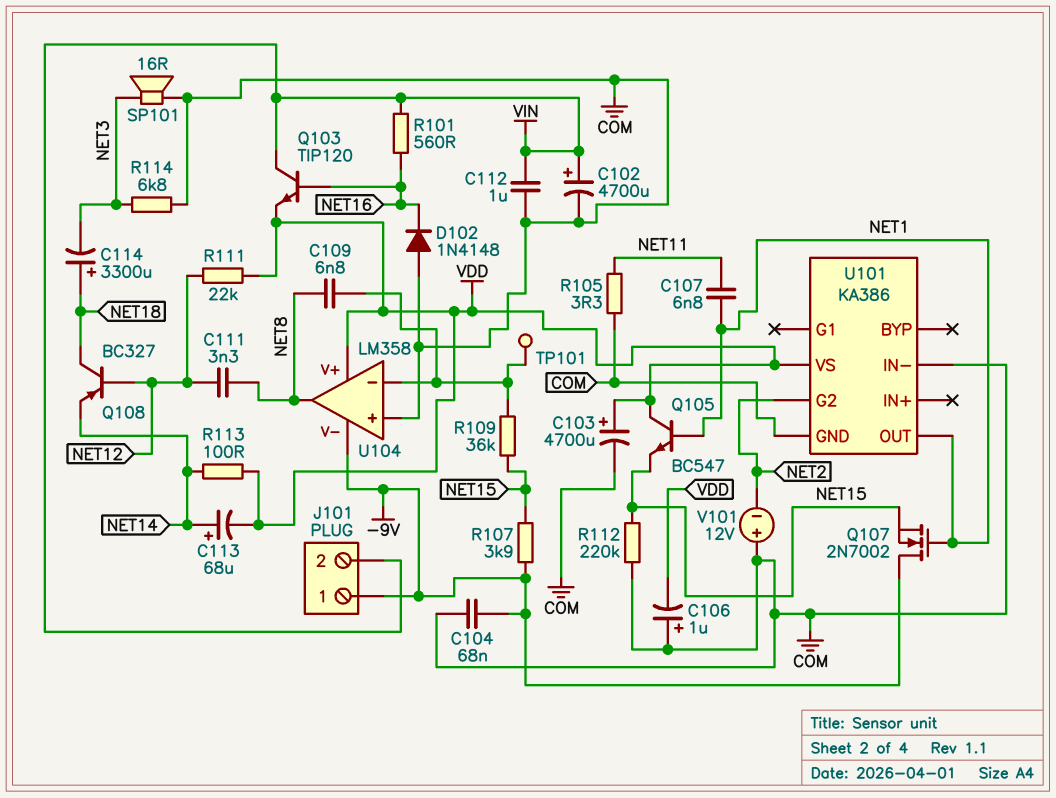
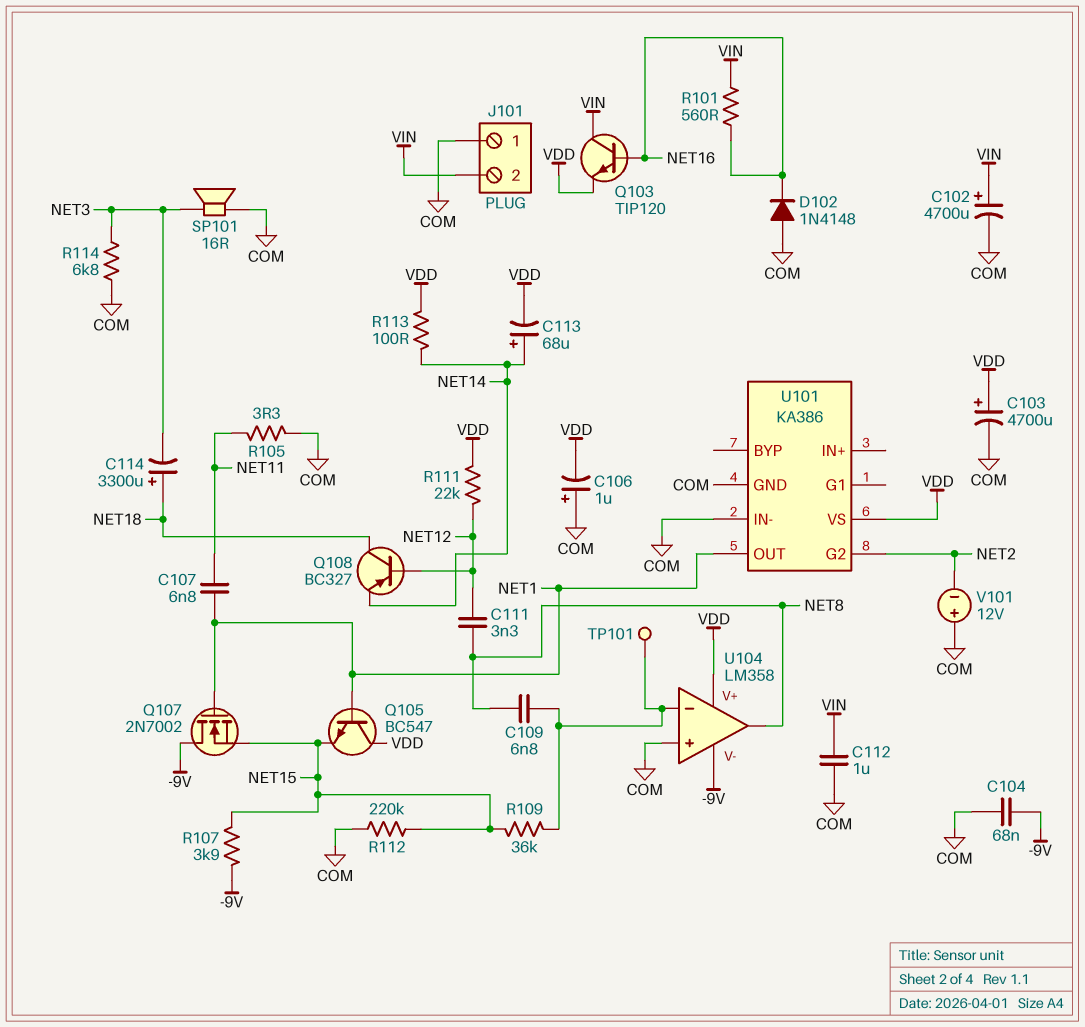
J101 pin 1: -9V -> COM

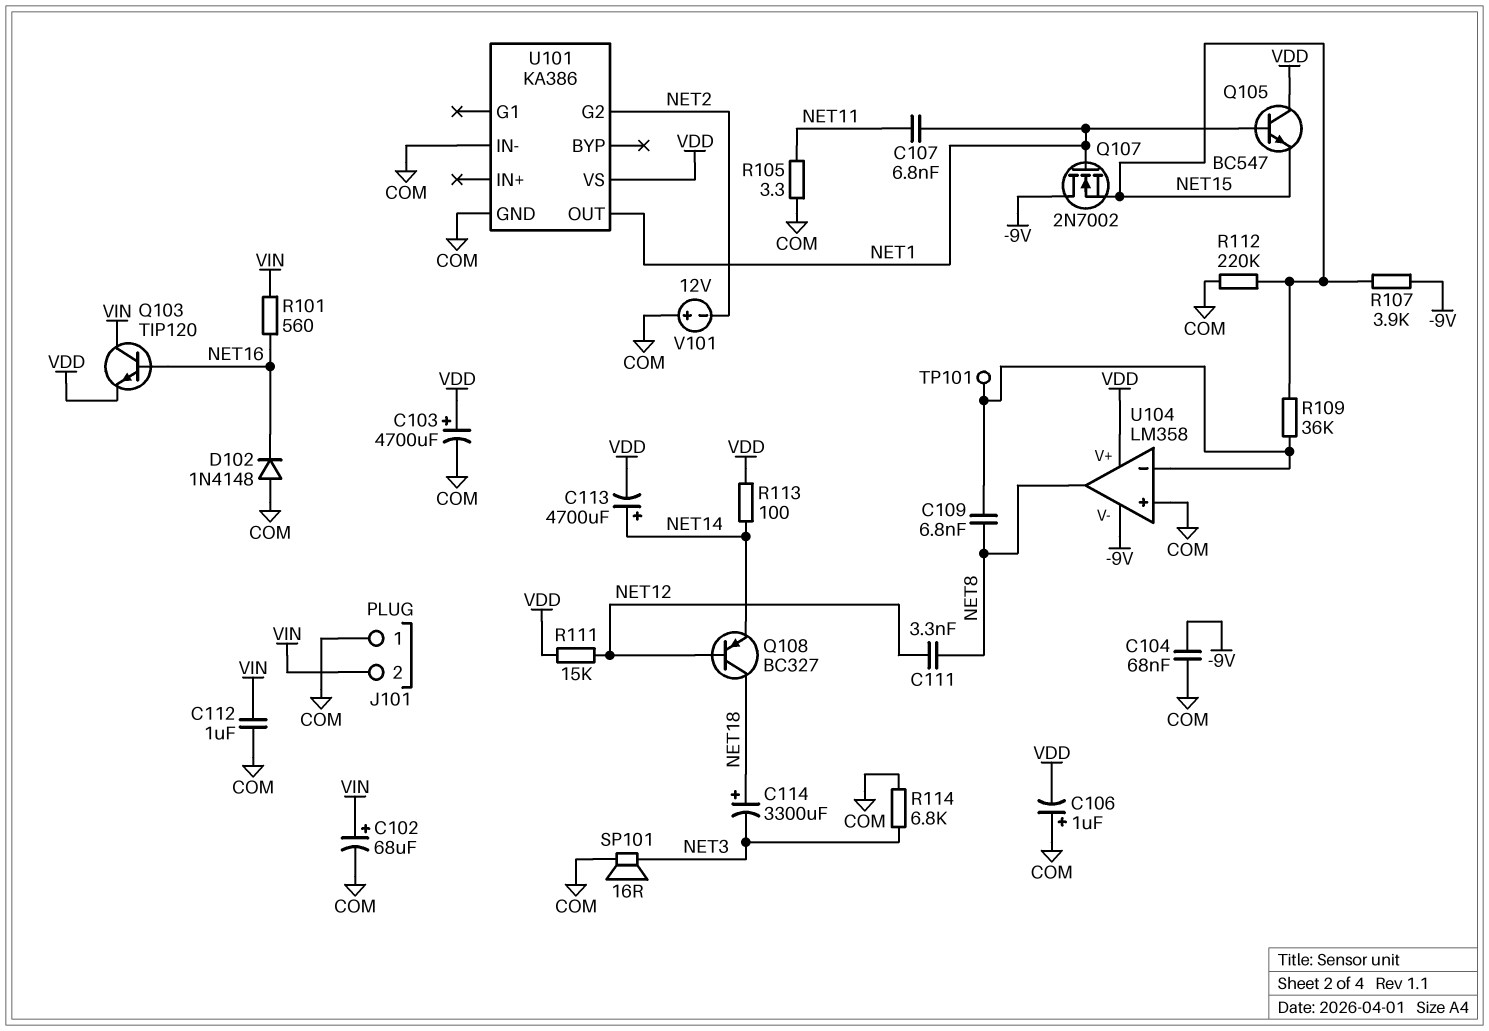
C102: 4700uF (plus VIN, minus COM) -> 68uF (plus VIN, minus COM)
C113: 68uF (plus NET14, minus VDD) -> 4700uF (plus NET14, minus VDD)
R111: 22k (NET12, VDD) -> 15k (NET12, VDD)

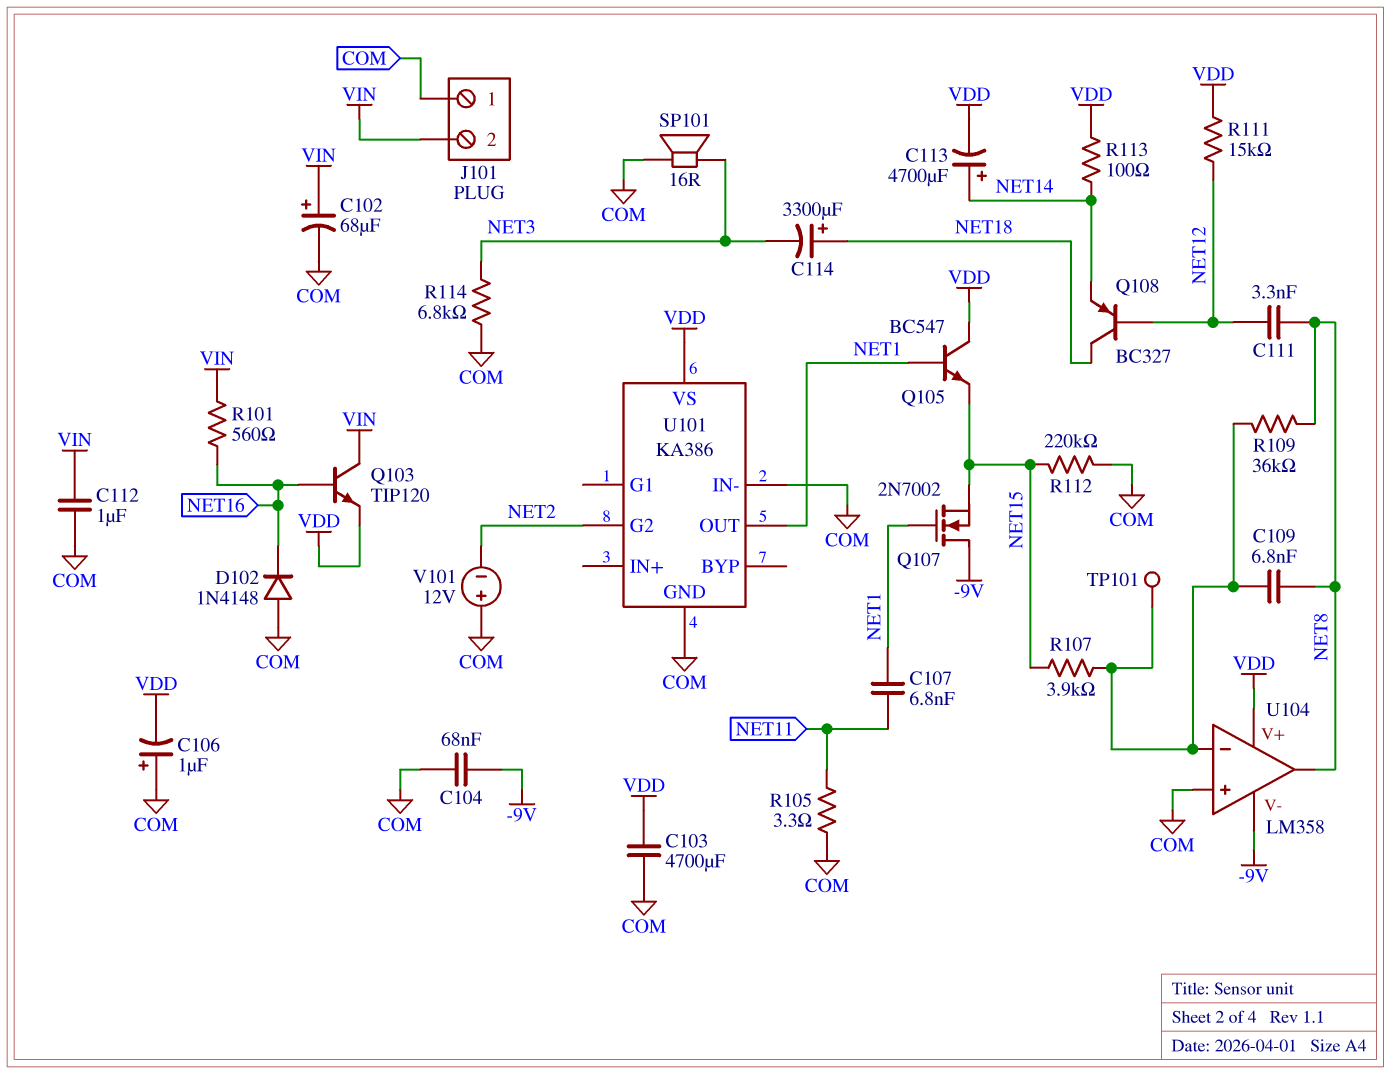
C103: 4700uF (plus VDD, minus COM) -> 4700uF (COM, VDD)
R107: 3.9k (-9V, NET15) -> 3.9k (NET15, U104/in-)
R109: 36k (NET15, U104/in-) -> 36k (NET8, U104/in-)

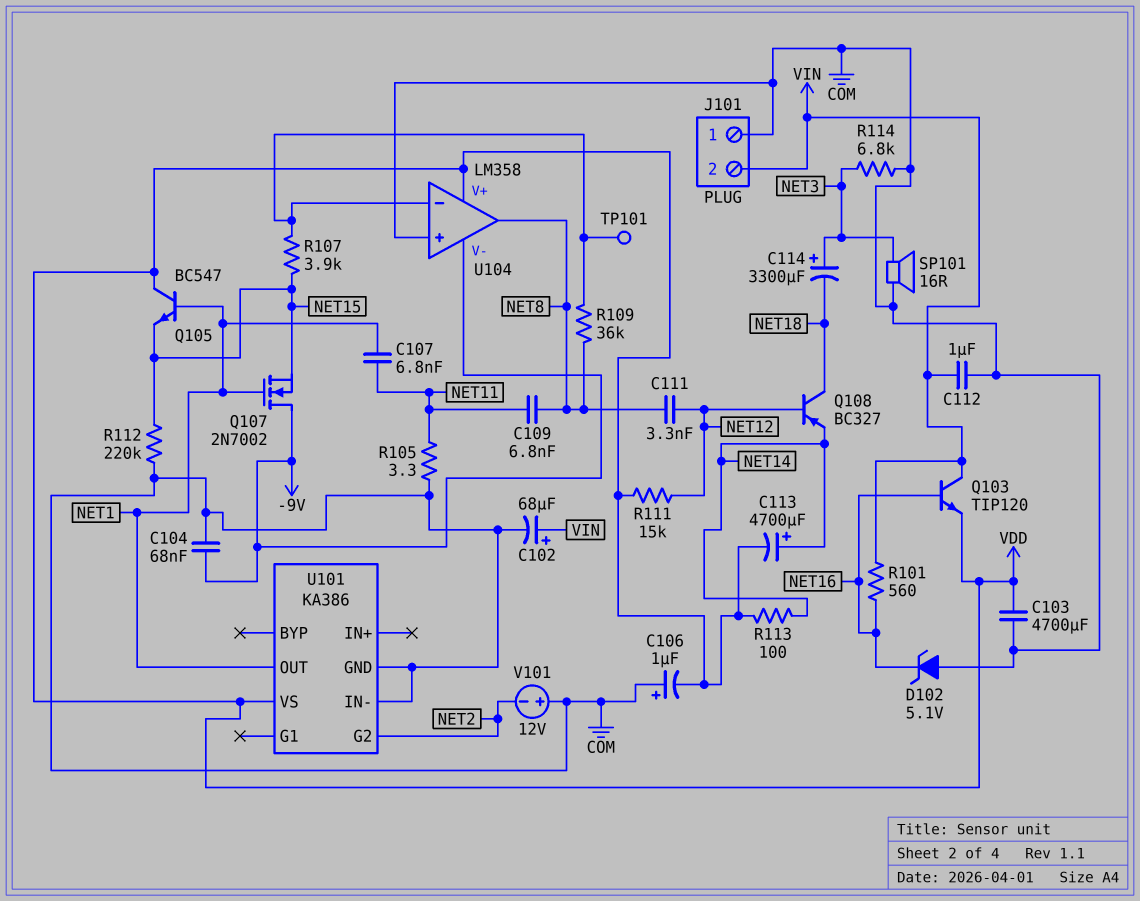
C109: 6.8nF (NET8, U104/in-) -> 6.8nF (NET8, NET11)
C114: 3300uF (plus NET18, minus NET3) -> 3300uF (plus NET3, minus NET18)
D102: diode 1N4148 (A COM, K NET16) -> zener 5.1V (A COM, K NET16)

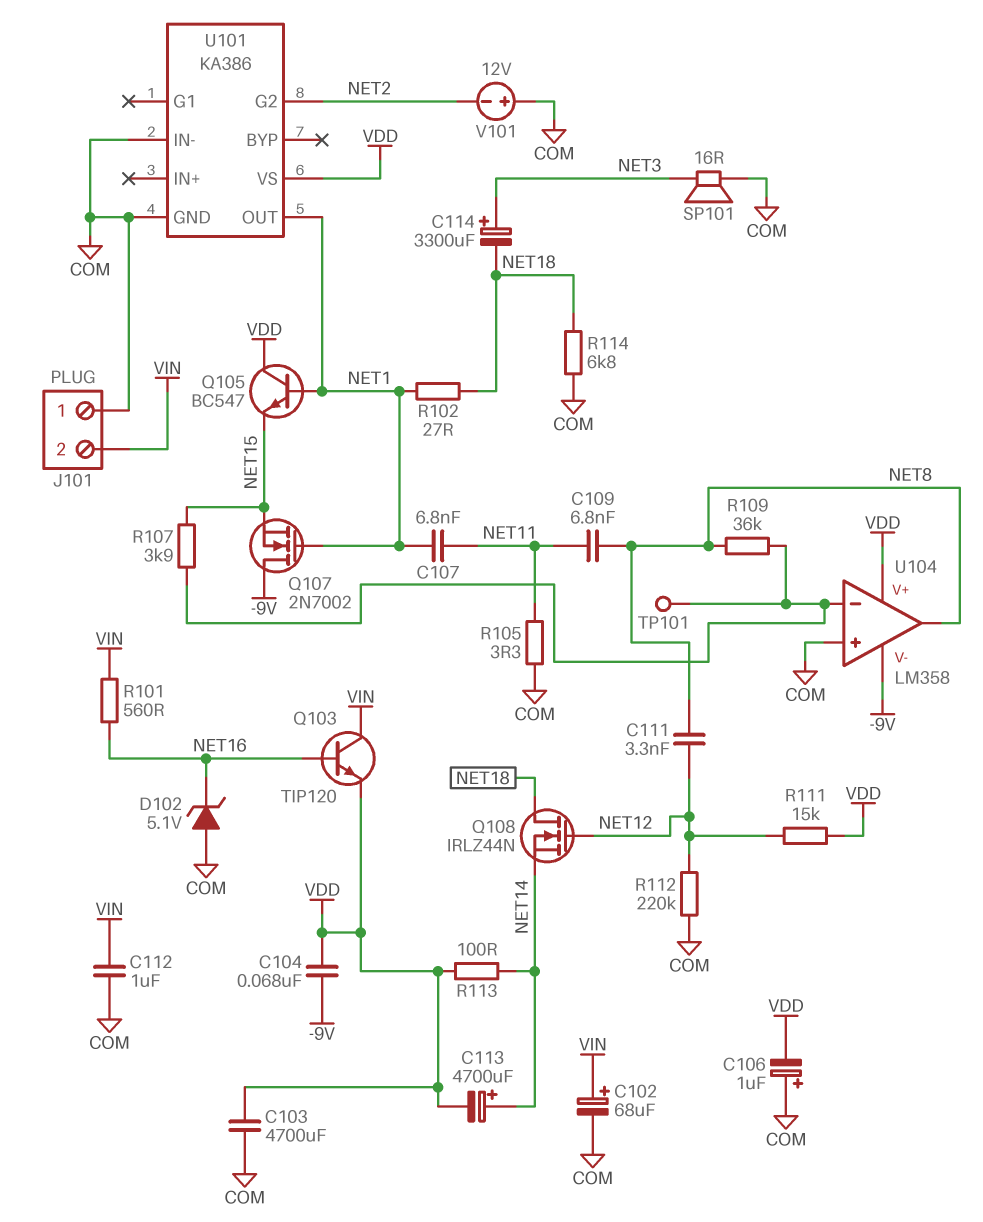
C104: 68nF (-9V, COM) -> 68nF (-9V, VDD)
Q108: PNP BC327 (B NET12, C NET18, E NET14) -> NMOS IRLZ44N (G NET12, D NET18, S NET14)
R102: none -> 27 (NET1, NET18)
R112: 220k (COM, NET15) -> 220k (COM, NET12)
R114: 6.8k (COM, NET3) -> 6.8k (COM, NET18)

